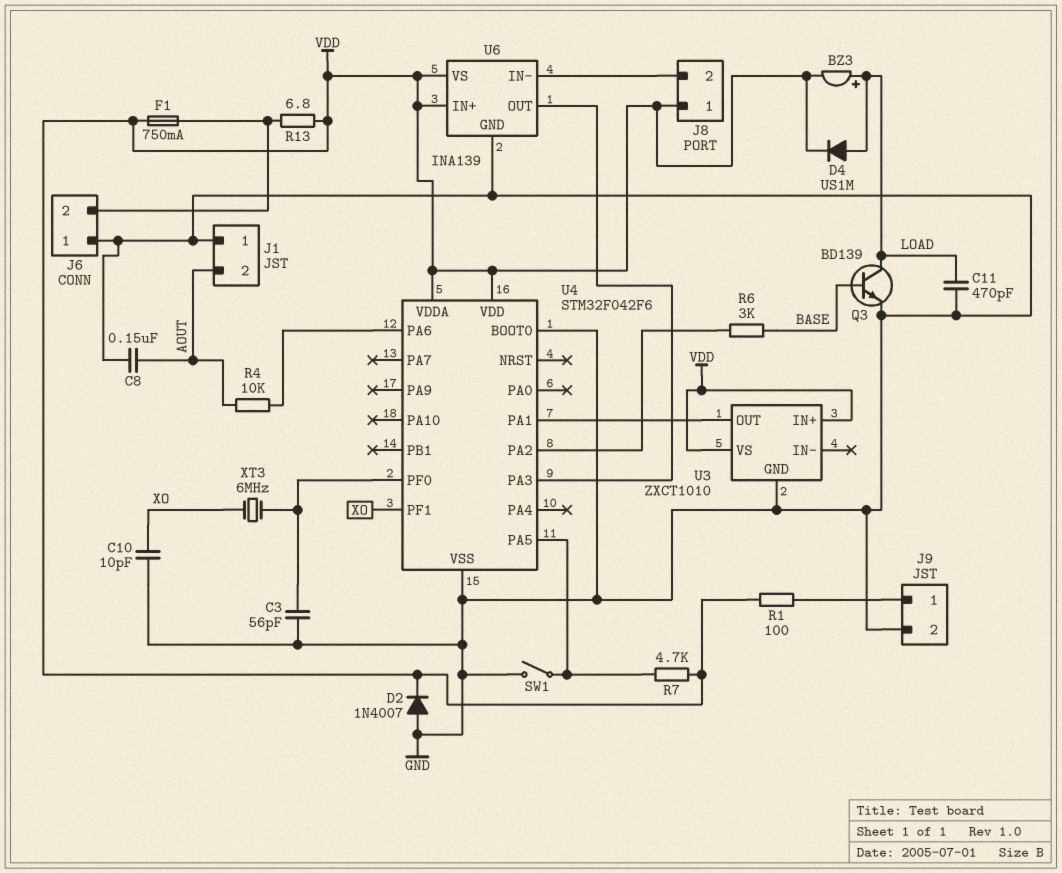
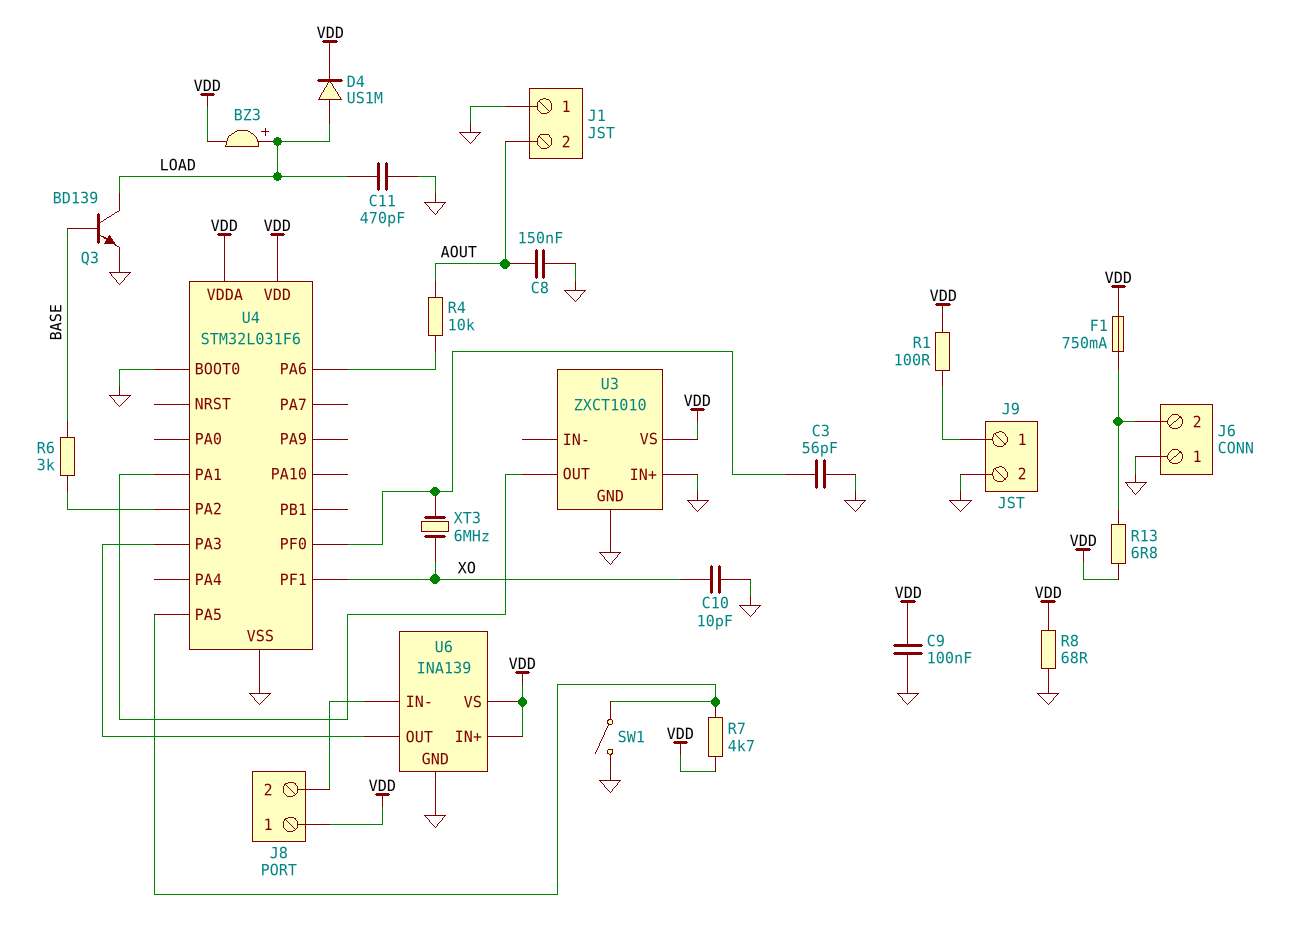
C9: none -> 100nF (GND, VDD)
D2: diode 1N4007 (A GND, K VDD) -> none
R8: none -> 68 (GND, VDD)
U3 pin IN+: VDD -> GND
U4: STM32F042F6 -> STM32L031F6

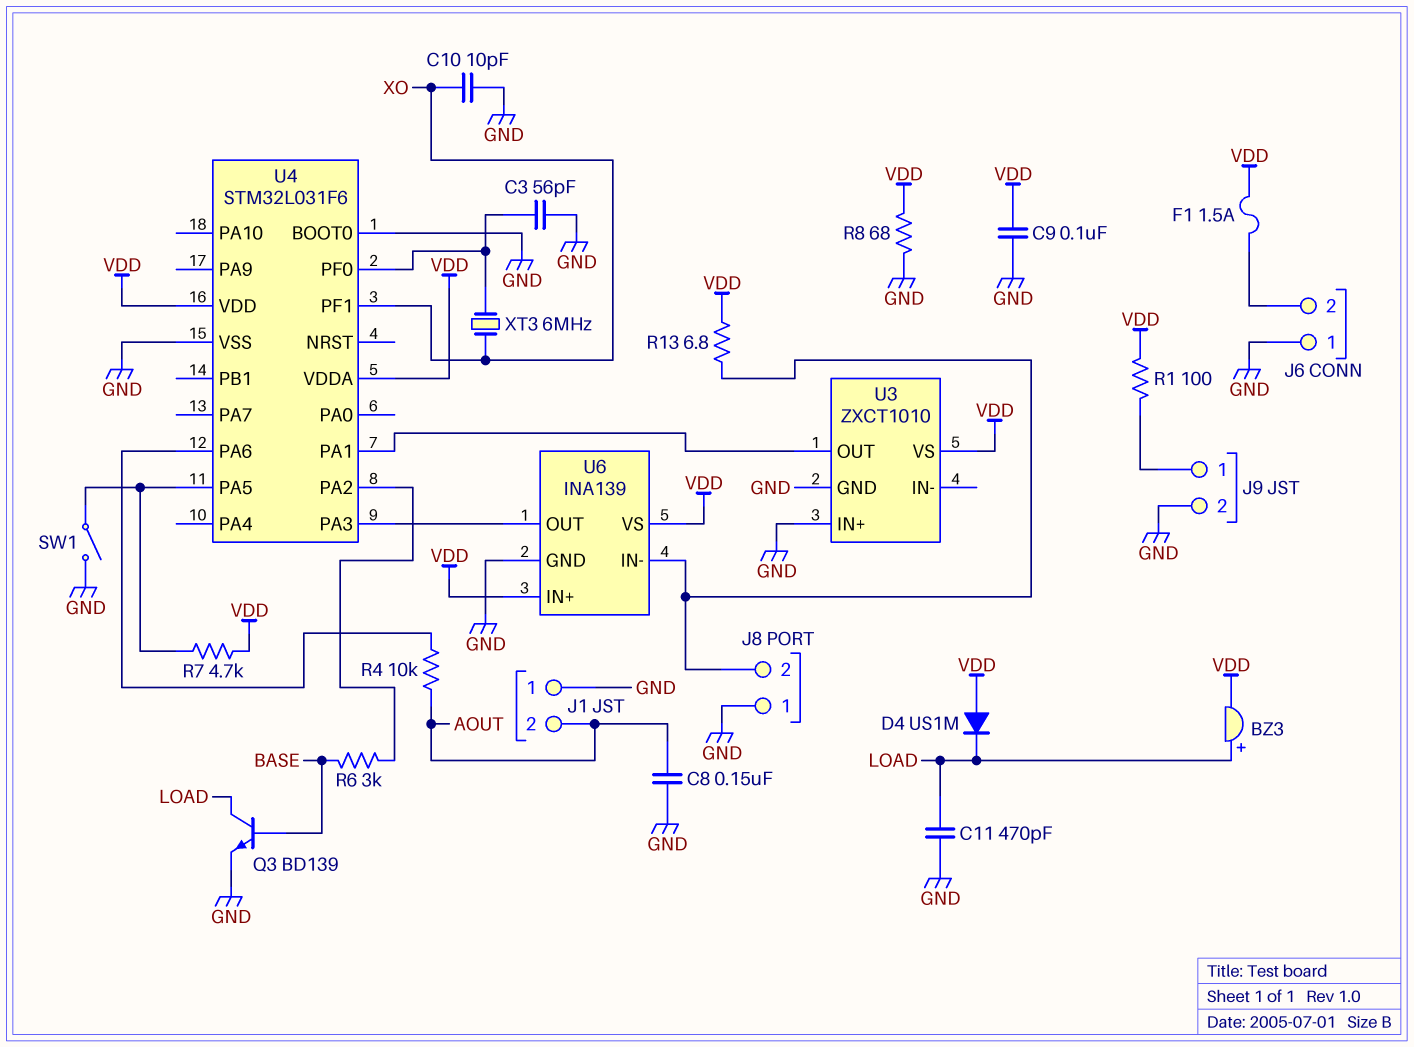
D4: diode US1M (A LOAD, K VDD) -> diode US1M (A VDD, K LOAD)
F1: 750mA (J6/2, VDD) -> 1.5A (J6/2, VDD)
J8 pin 1: VDD -> GND
R13: 6.8 (J6/2, VDD) -> 6.8 (J8/2, VDD)

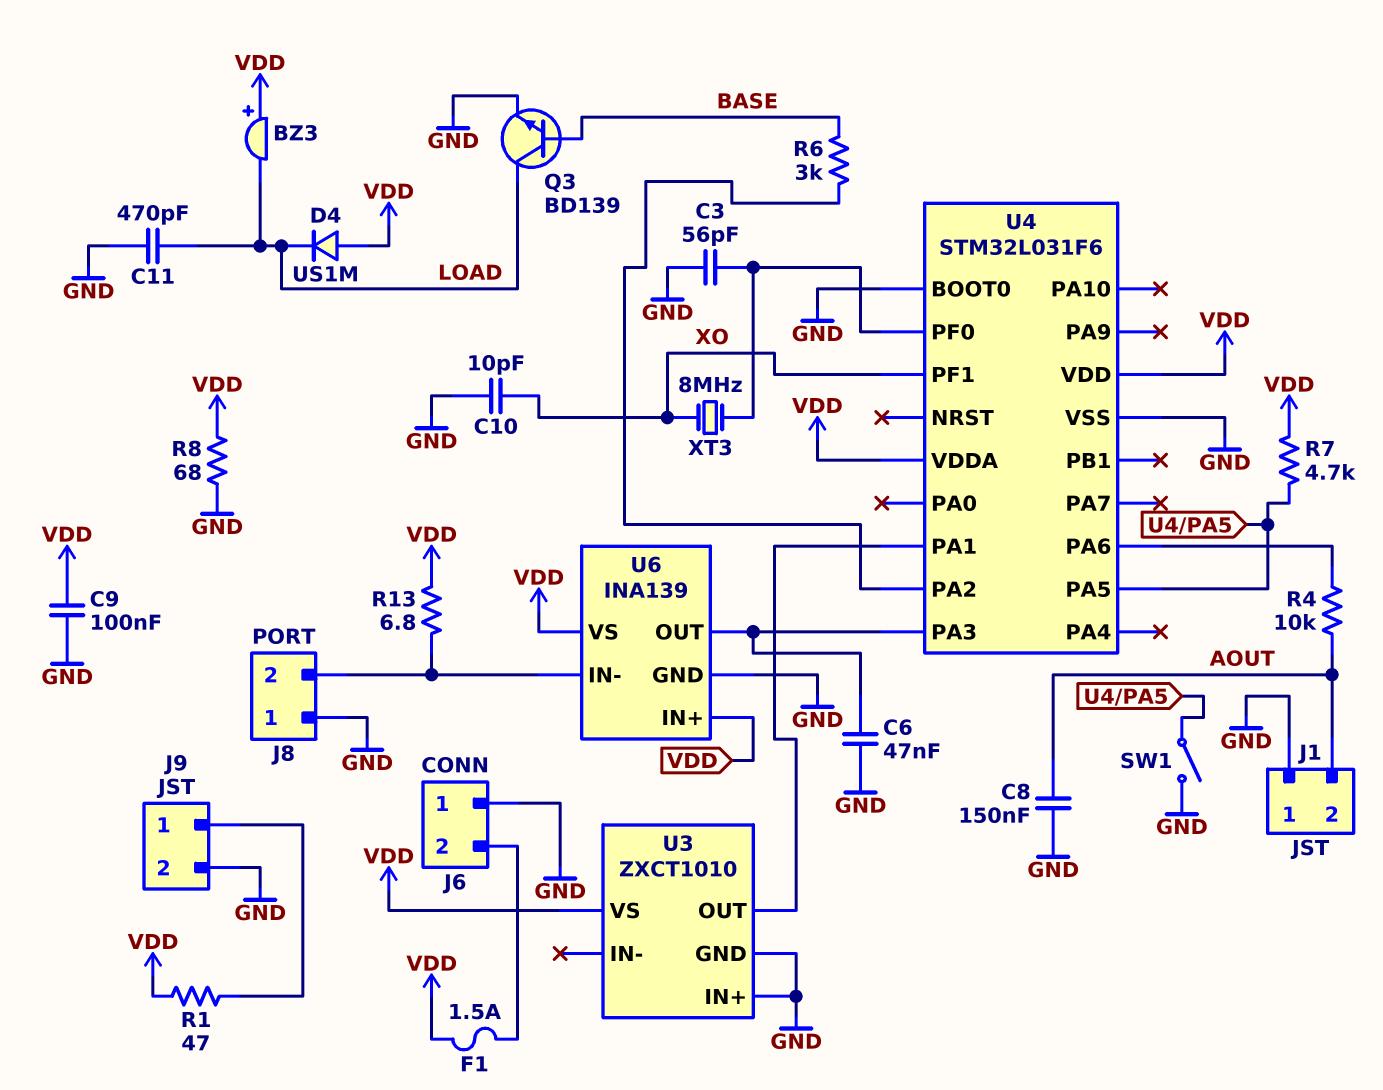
BZ3: buzzer (plus LOAD, minus VDD) -> buzzer (plus VDD, minus LOAD)
C6: none -> 47nF (GND, U4/PA3)
R1: 100 (J9/1, VDD) -> 47 (J9/1, VDD)
XT3: 6MHz (U4/PF0, XO) -> 8MHz (U4/PF0, XO)

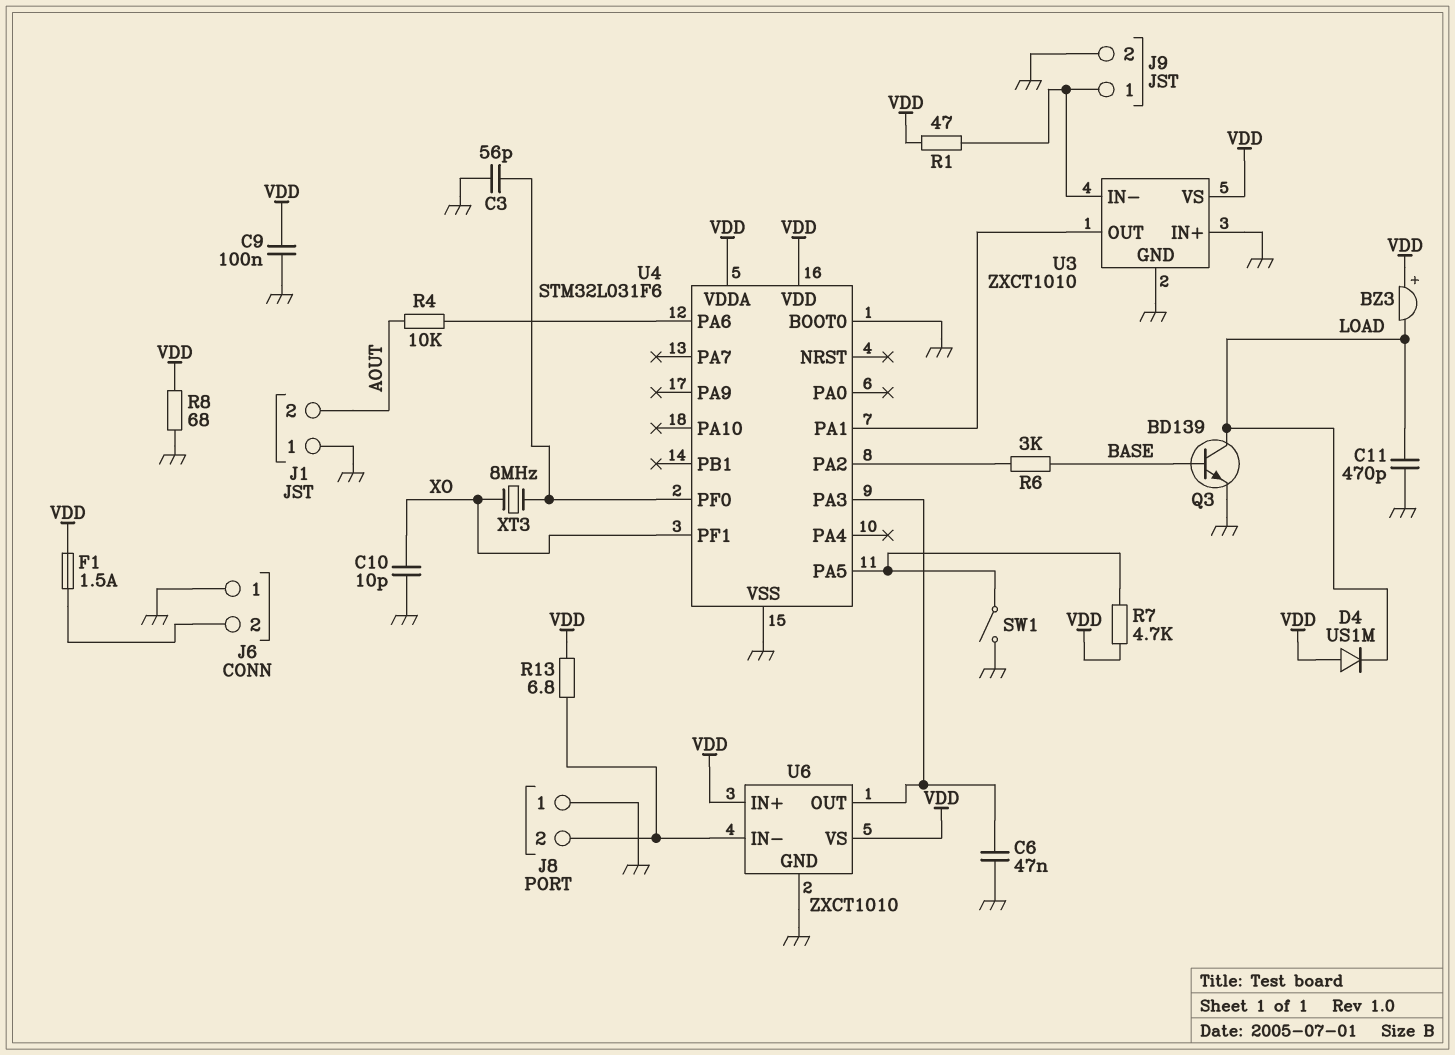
C8: 150nF (AOUT, GND) -> none
U3 pin IN-: none -> J9/1
U6: INA139 -> ZXCT1010

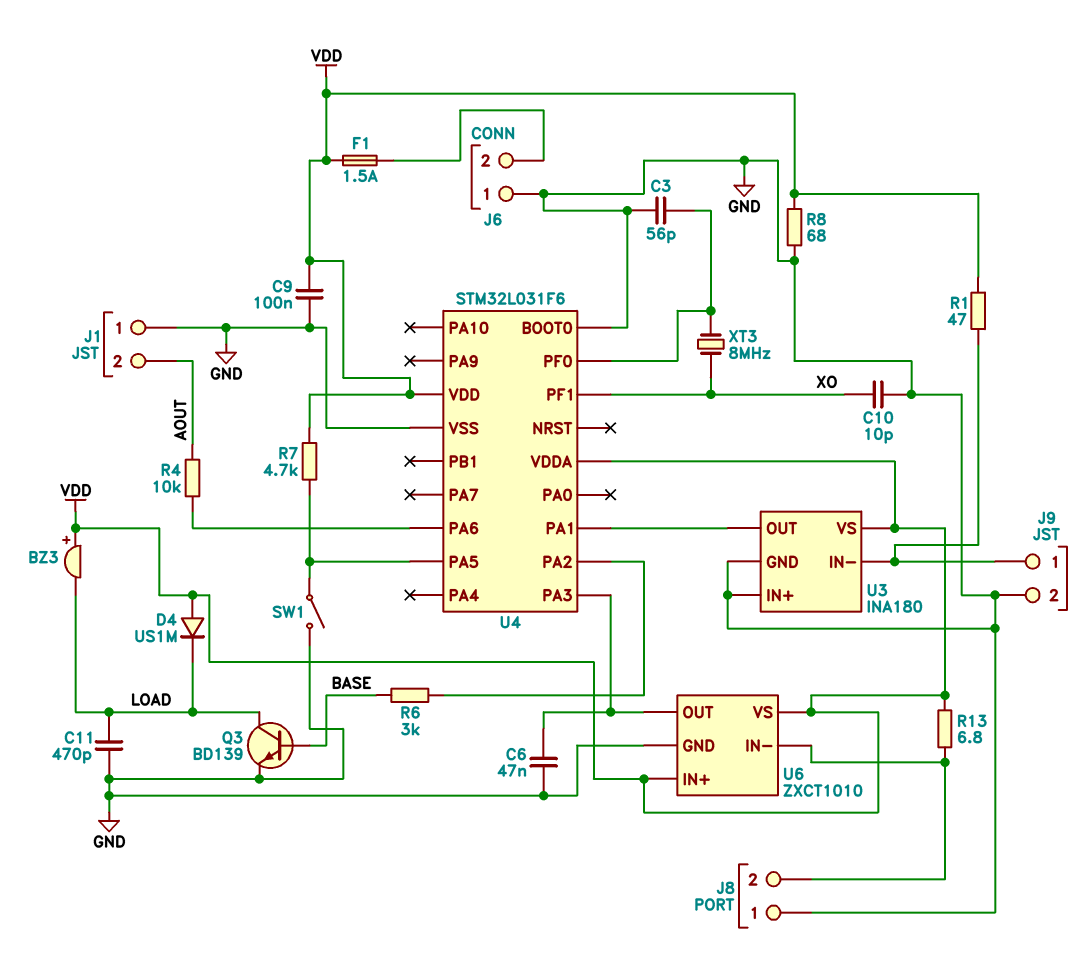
U3: ZXCT1010 -> INA180

